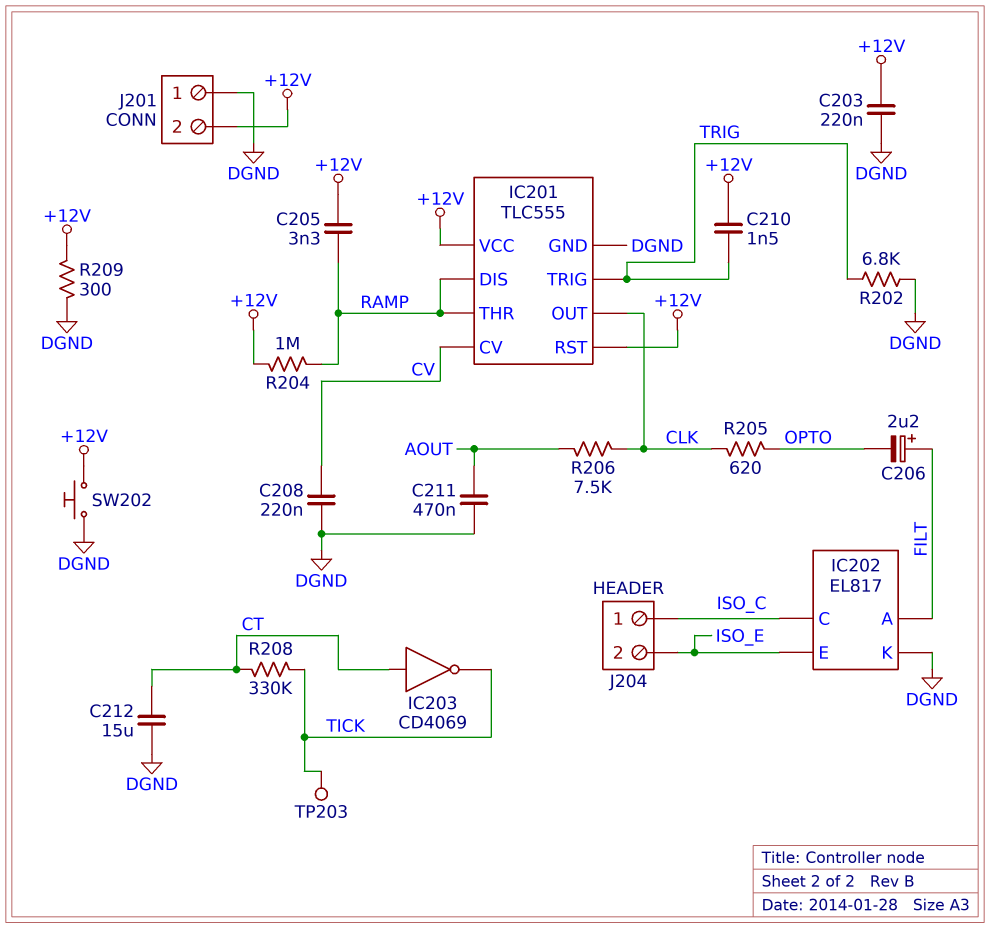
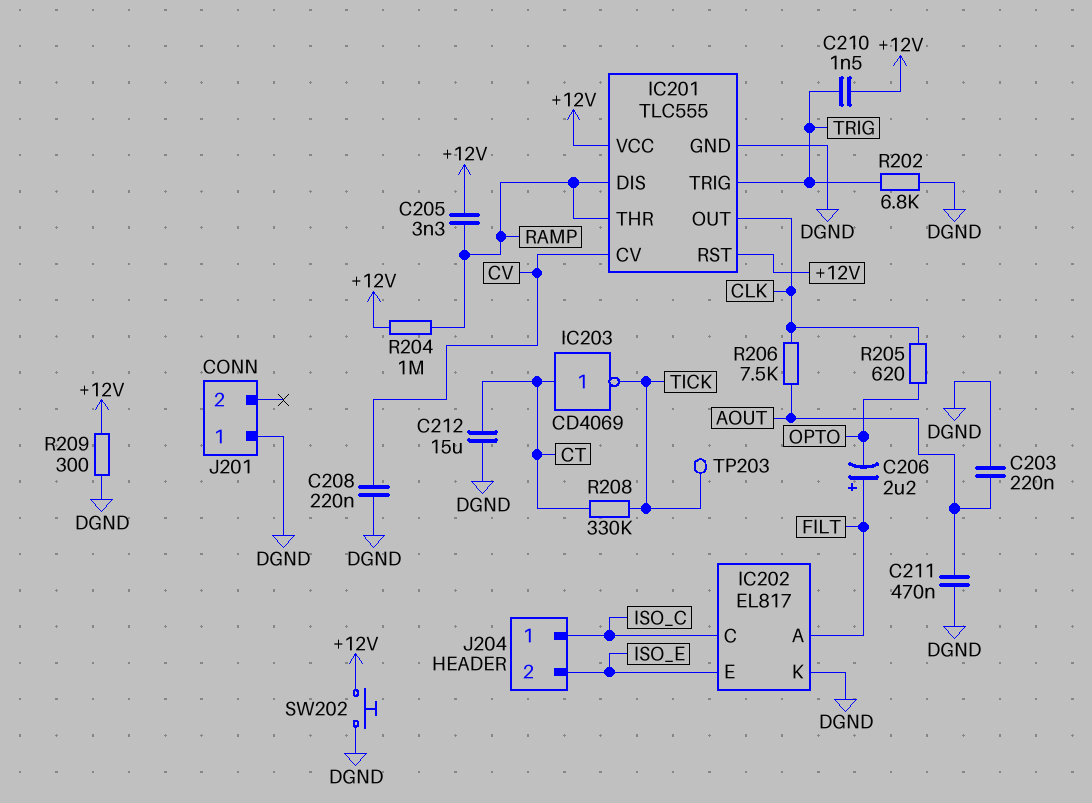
C203: 220nF (+12V, DGND) -> 220nF (AOUT, DGND)
J201 pin 2: +12V -> none

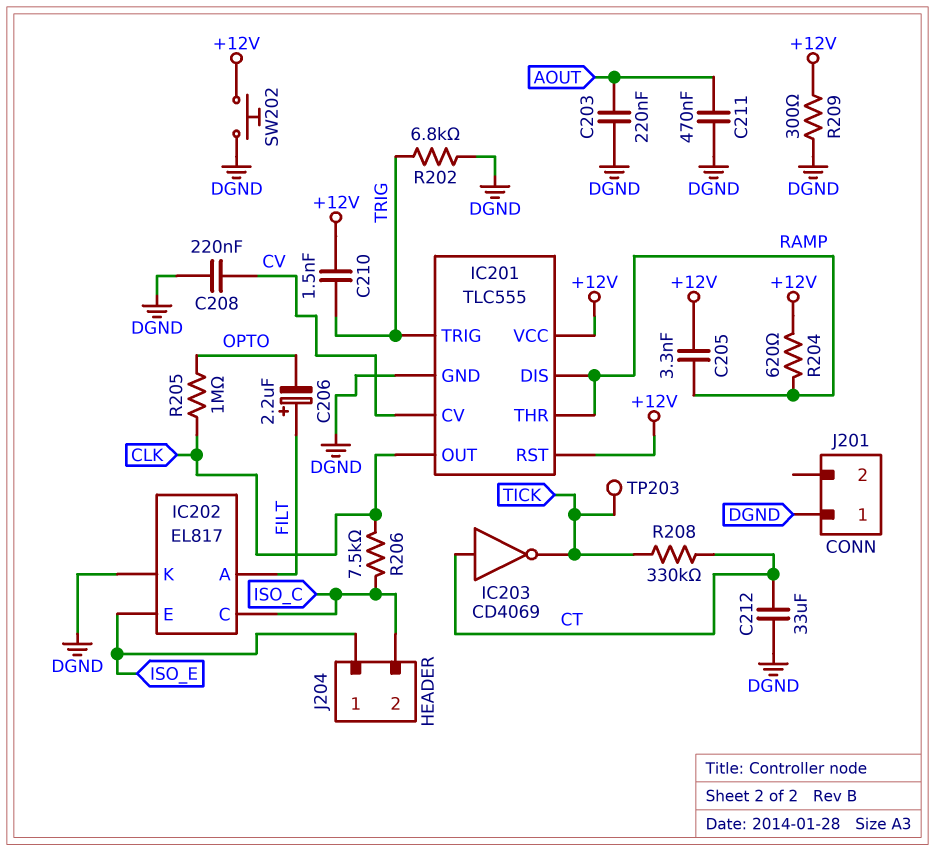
C212: 15uF (CT, DGND) -> 33uF (CT, DGND)
J204 pin 1: ISO_C -> ISO_E
J204 pin 2: ISO_E -> ISO_C
R204: 1M (+12V, RAMP) -> 620 (+12V, RAMP)
R205: 620 (CLK, OPTO) -> 1M (CLK, OPTO)
R206: 7.5k (AOUT, CLK) -> 7.5k (CLK, ISO_C)

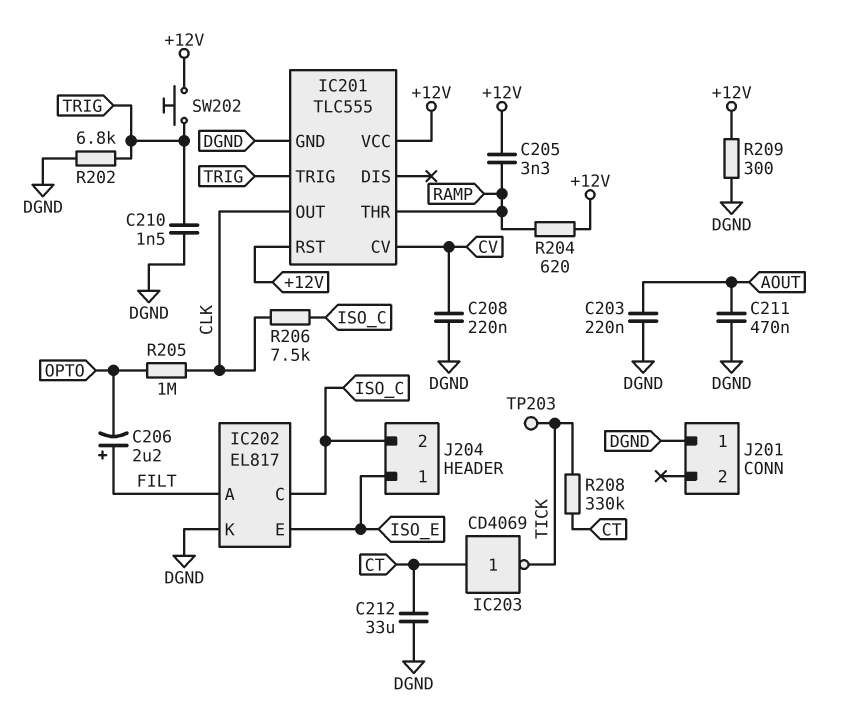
C210: 1.5nF (+12V, TRIG) -> 1.5nF (DGND, TRIG)
IC201 pin DIS: RAMP -> none
SW202: button (+12V, DGND) -> button (+12V, TRIG)

